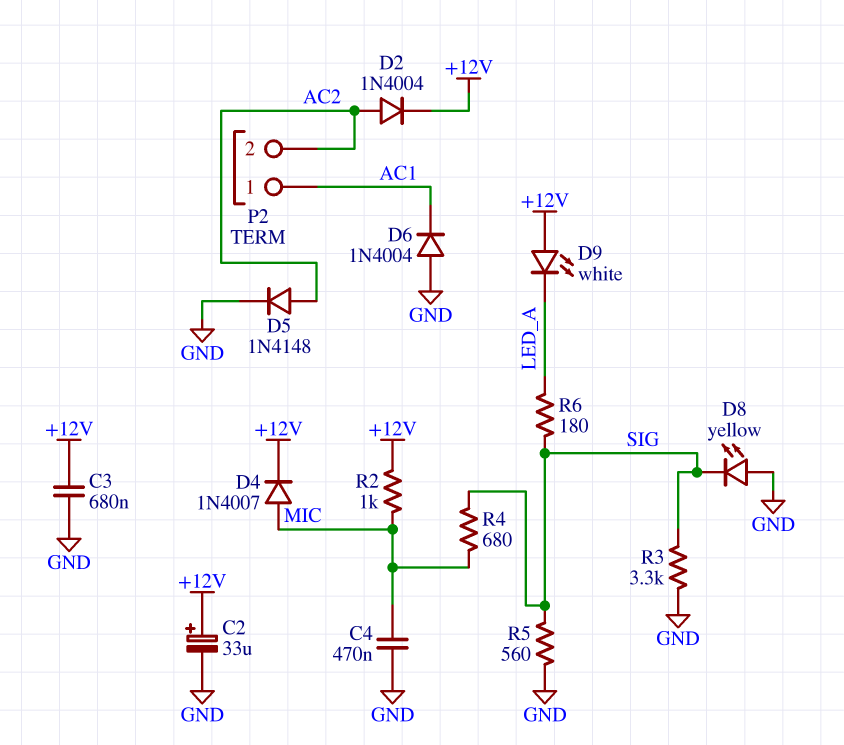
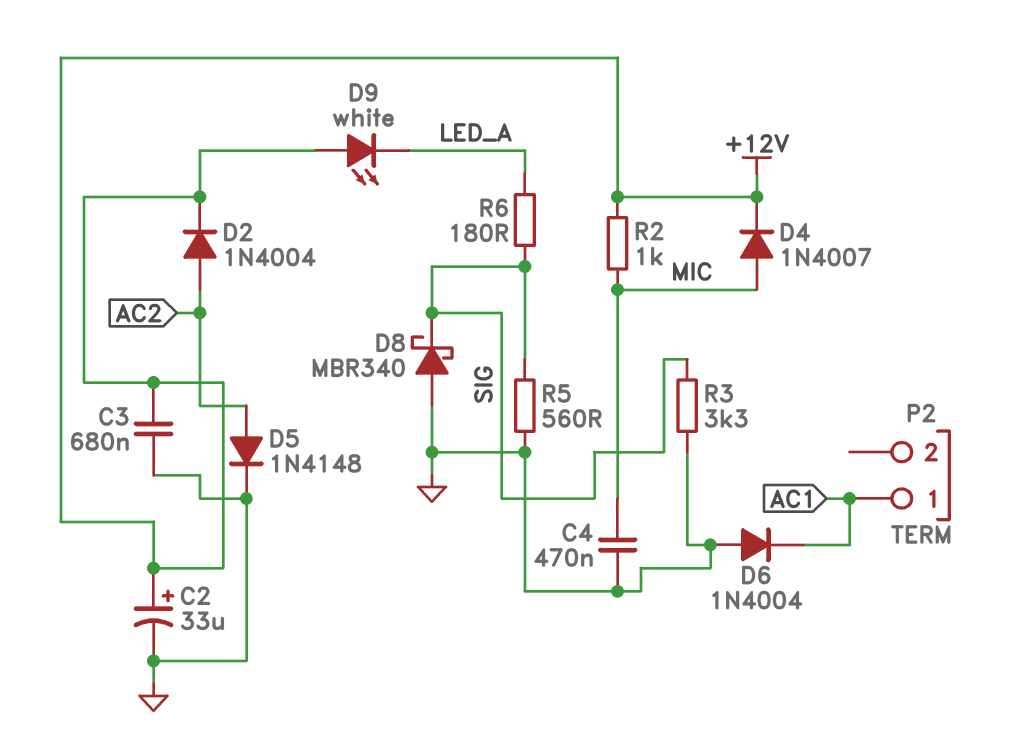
D8: LED yellow (A GND, K SIG) -> schottky MBR340 (A GND, K SIG)
P2 pin 2: AC2 -> none
R4: 680 (MIC, SIG) -> none

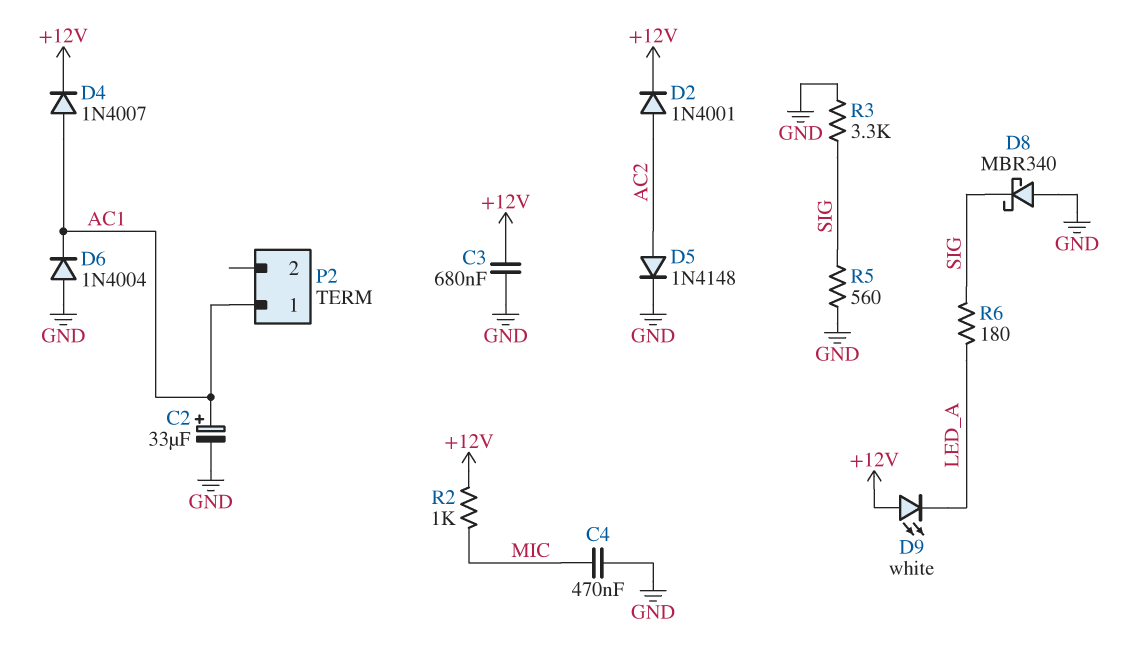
C2: 33uF (plus +12V, minus GND) -> 33uF (plus AC1, minus GND)
D2: diode 1N4004 (A AC2, K +12V) -> diode 1N4001 (A AC2, K +12V)
D4: diode 1N4007 (A MIC, K +12V) -> diode 1N4007 (A AC1, K +12V)

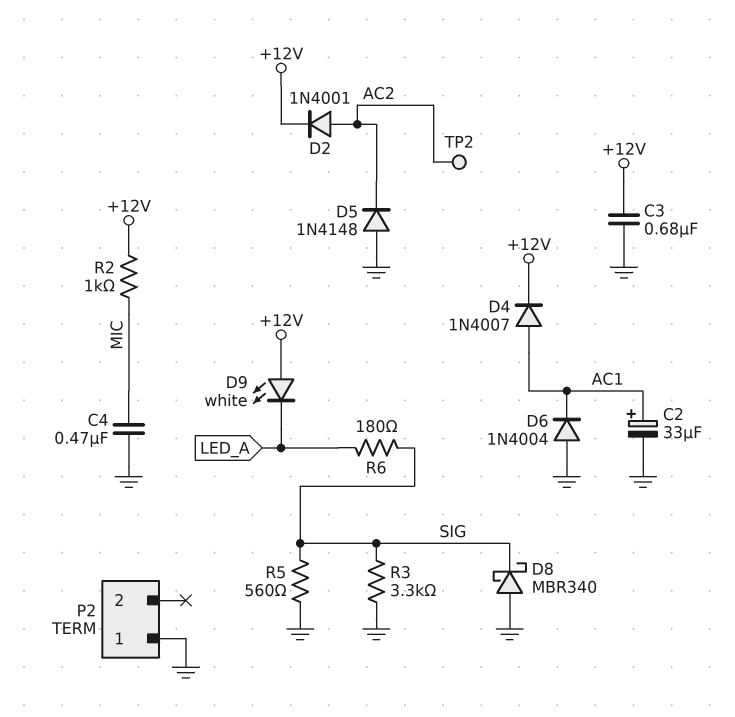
D5: diode 1N4148 (A AC2, K GND) -> diode 1N4148 (A GND, K AC2)
P2 pin 1: AC1 -> GND
TP2: none -> test point (AC2)

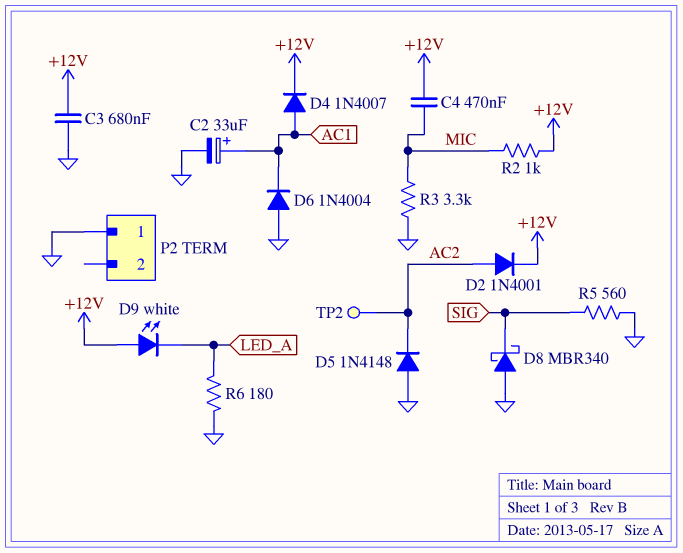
C4: 470nF (GND, MIC) -> 470nF (+12V, MIC)
R3: 3.3k (GND, SIG) -> 3.3k (GND, MIC)
R6: 180 (LED_A, SIG) -> 180 (GND, LED_A)

